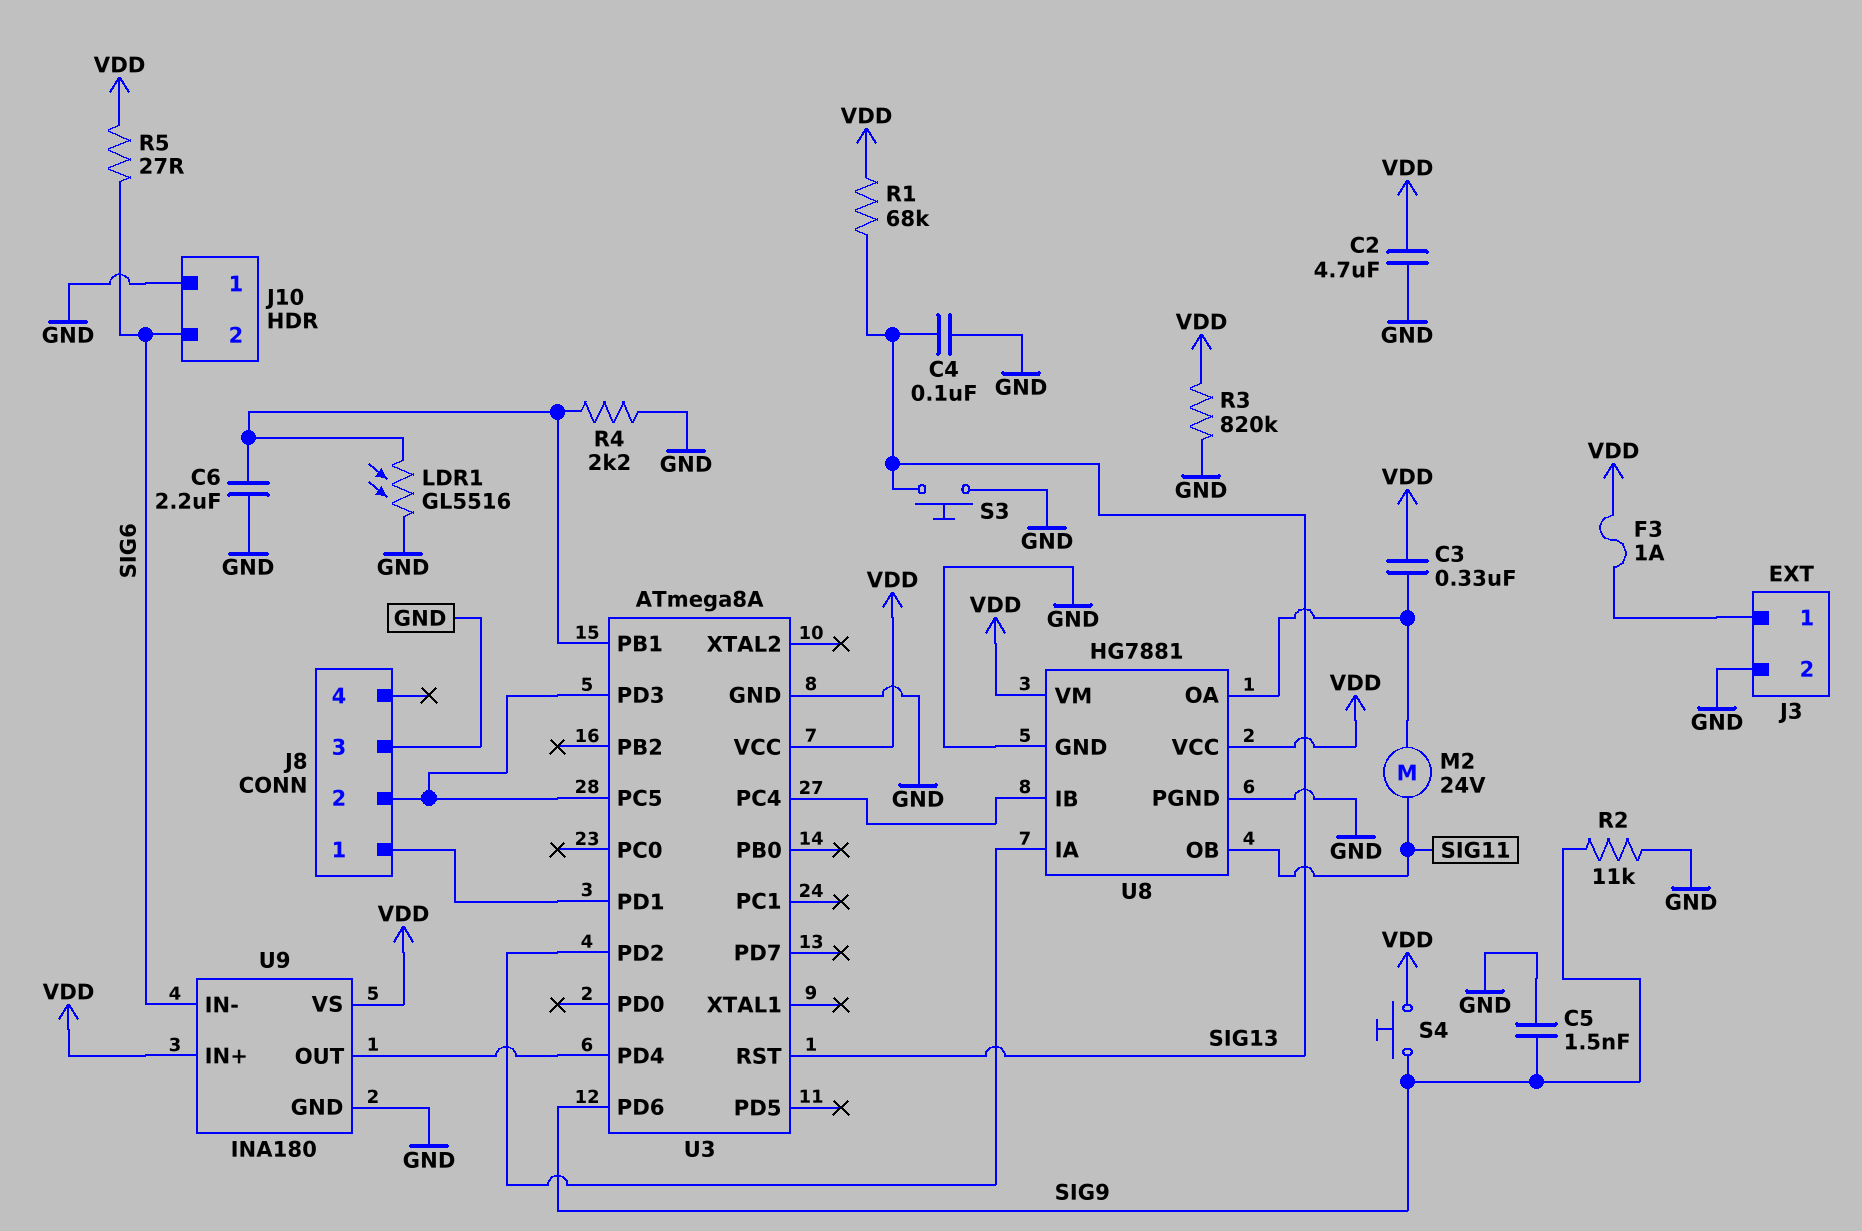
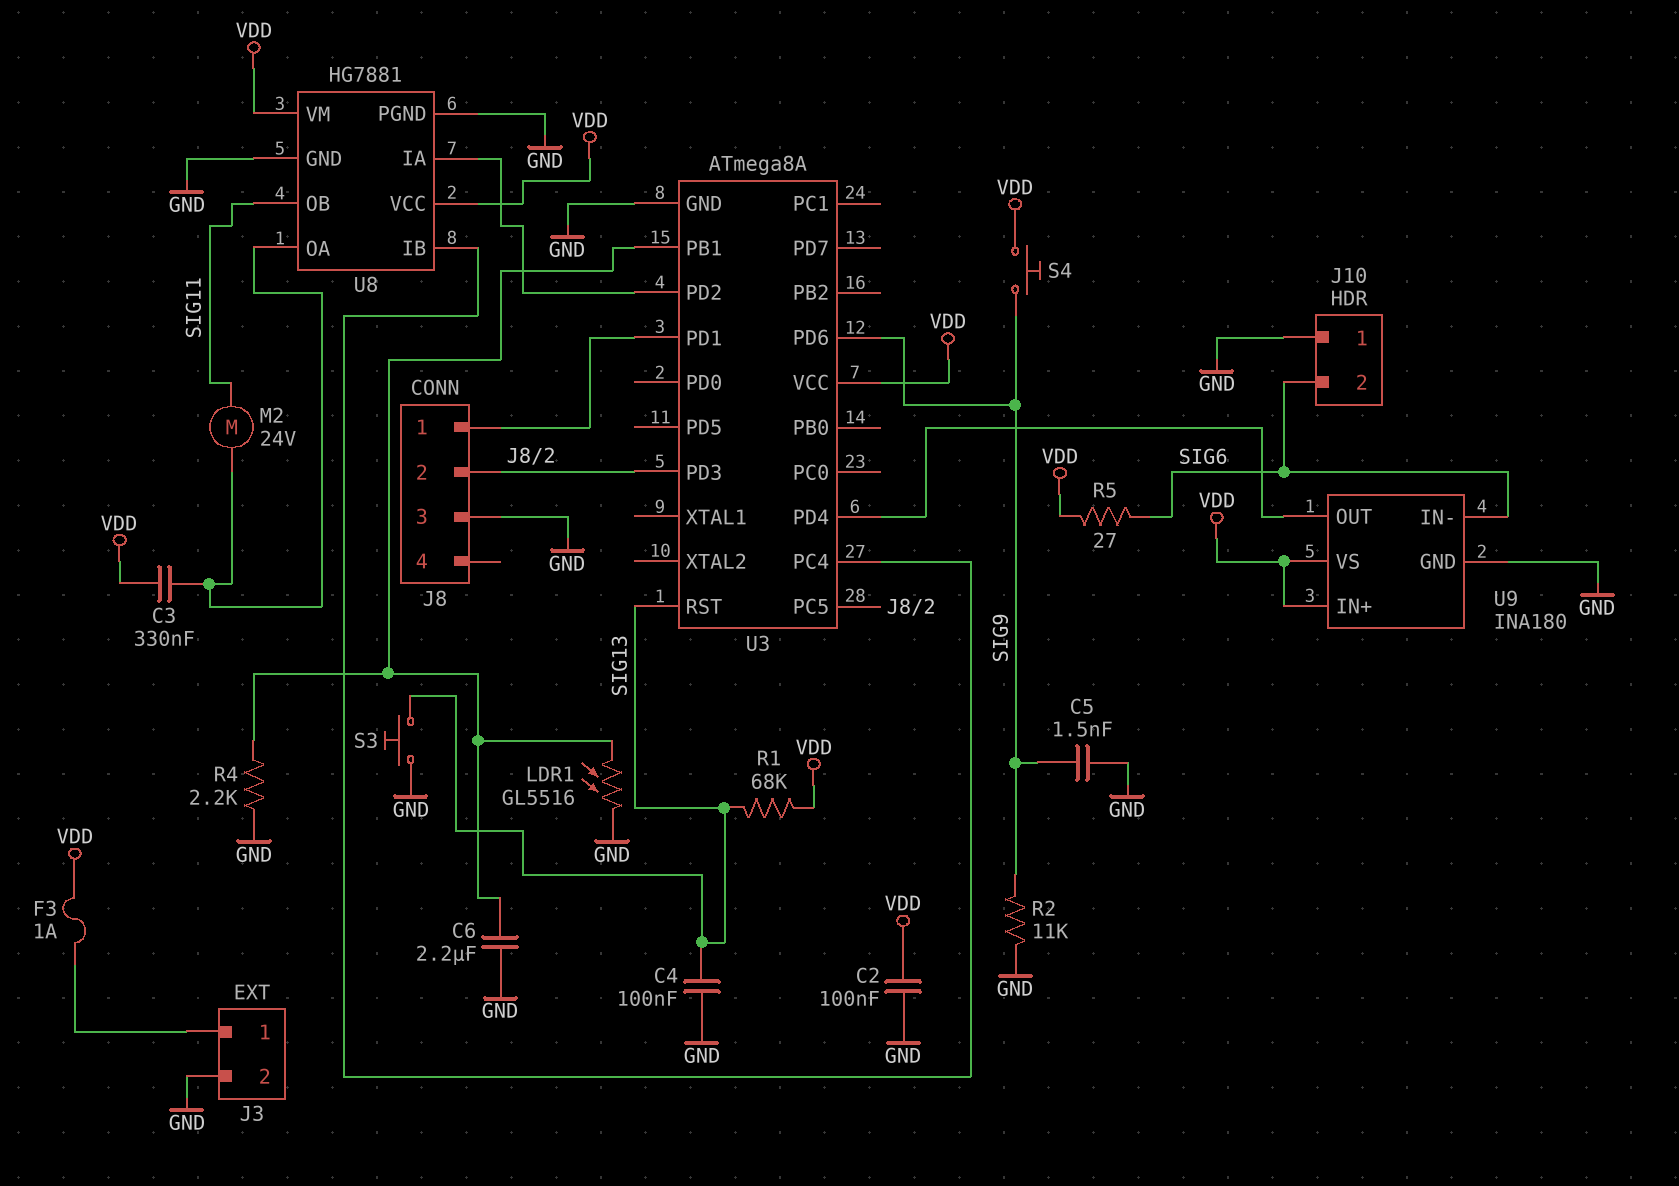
C2: 4.7uF (GND, VDD) -> 100nF (GND, VDD)
R3: 820k (GND, VDD) -> none

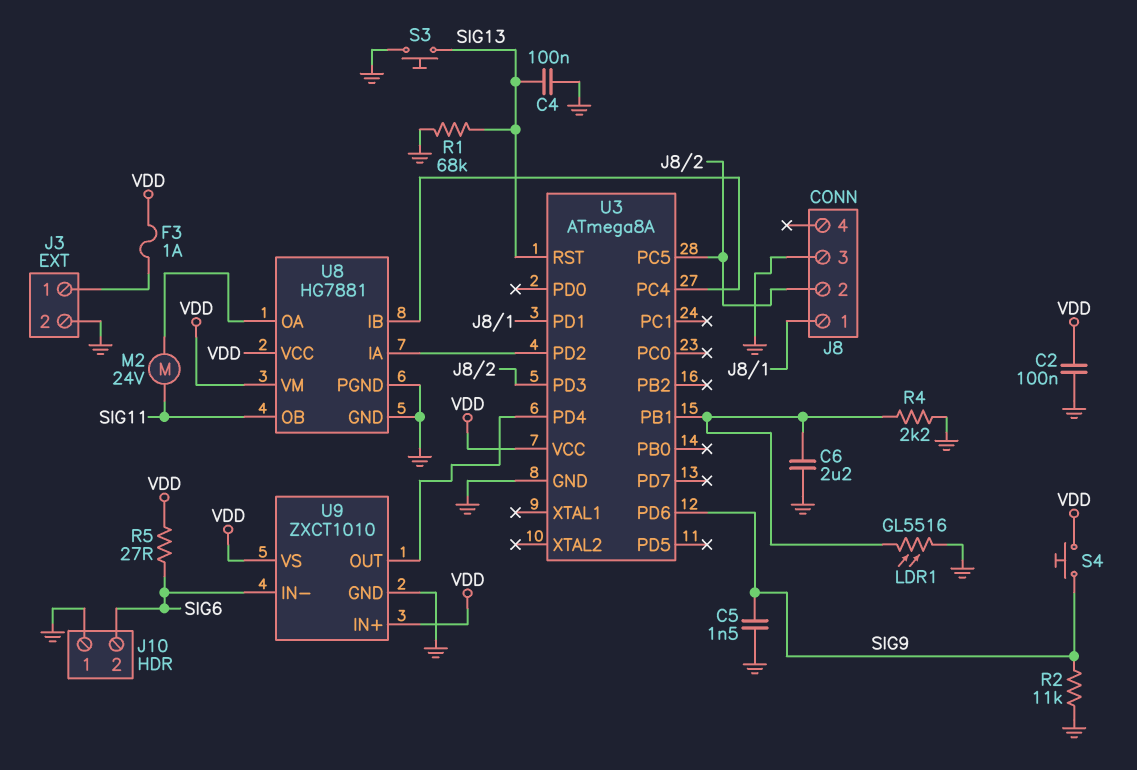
C3: 330nF (U8/OA, VDD) -> none
R1: 68k (SIG13, VDD) -> 68k (GND, SIG13)
U9: INA180 -> ZXCT1010

